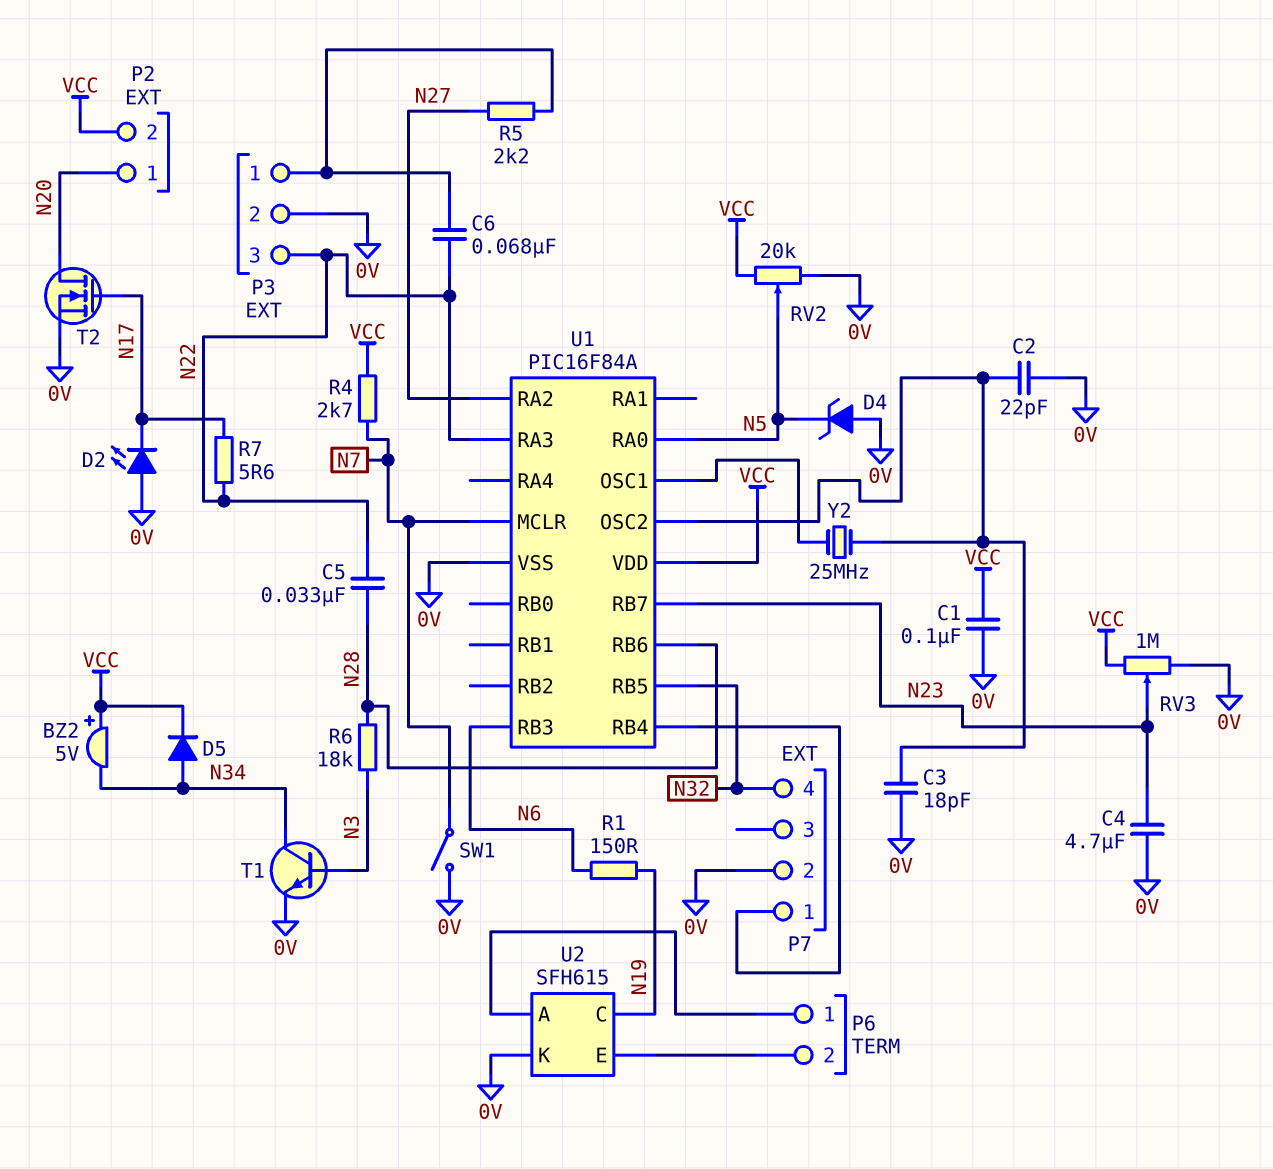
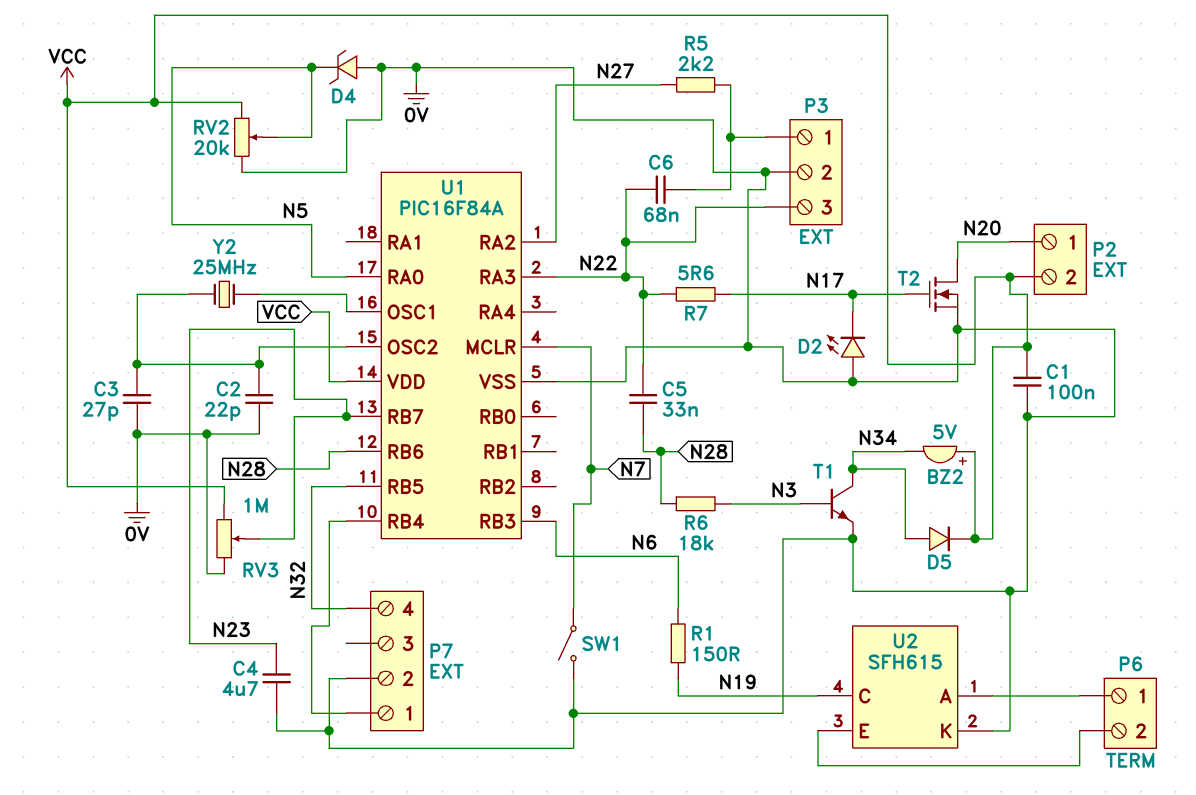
C3: 18pF (0V, U1/OSC2) -> 27pF (0V, U1/OSC2)
R4: 2.7k (N7, VCC) -> none

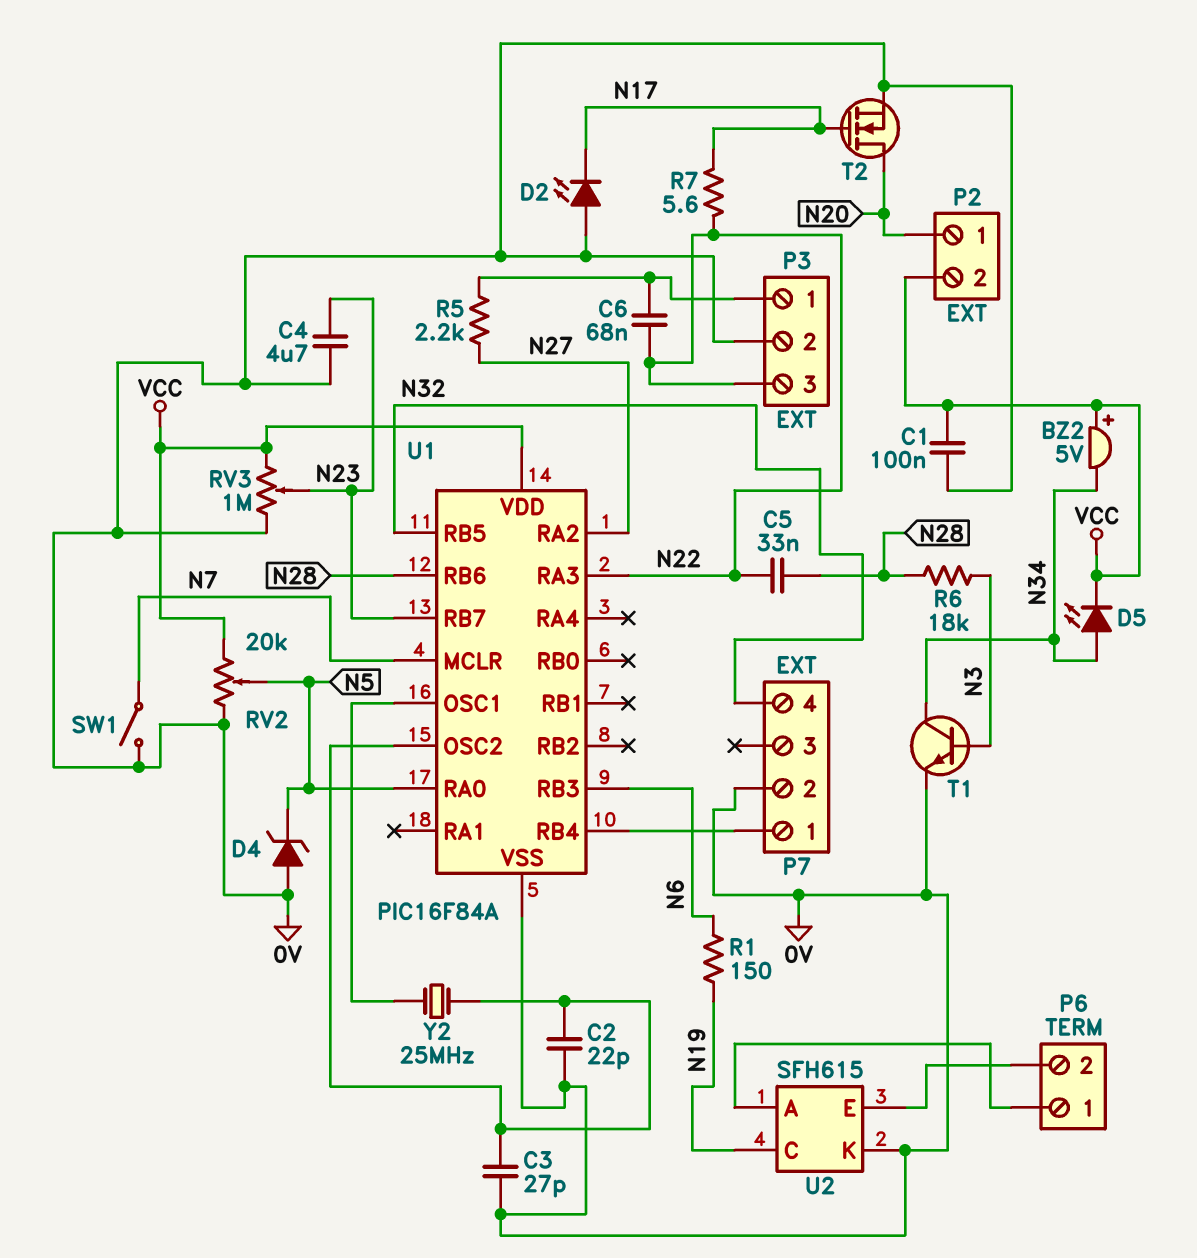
D5: diode (A N34, K VCC) -> LED (A N34, K VCC)

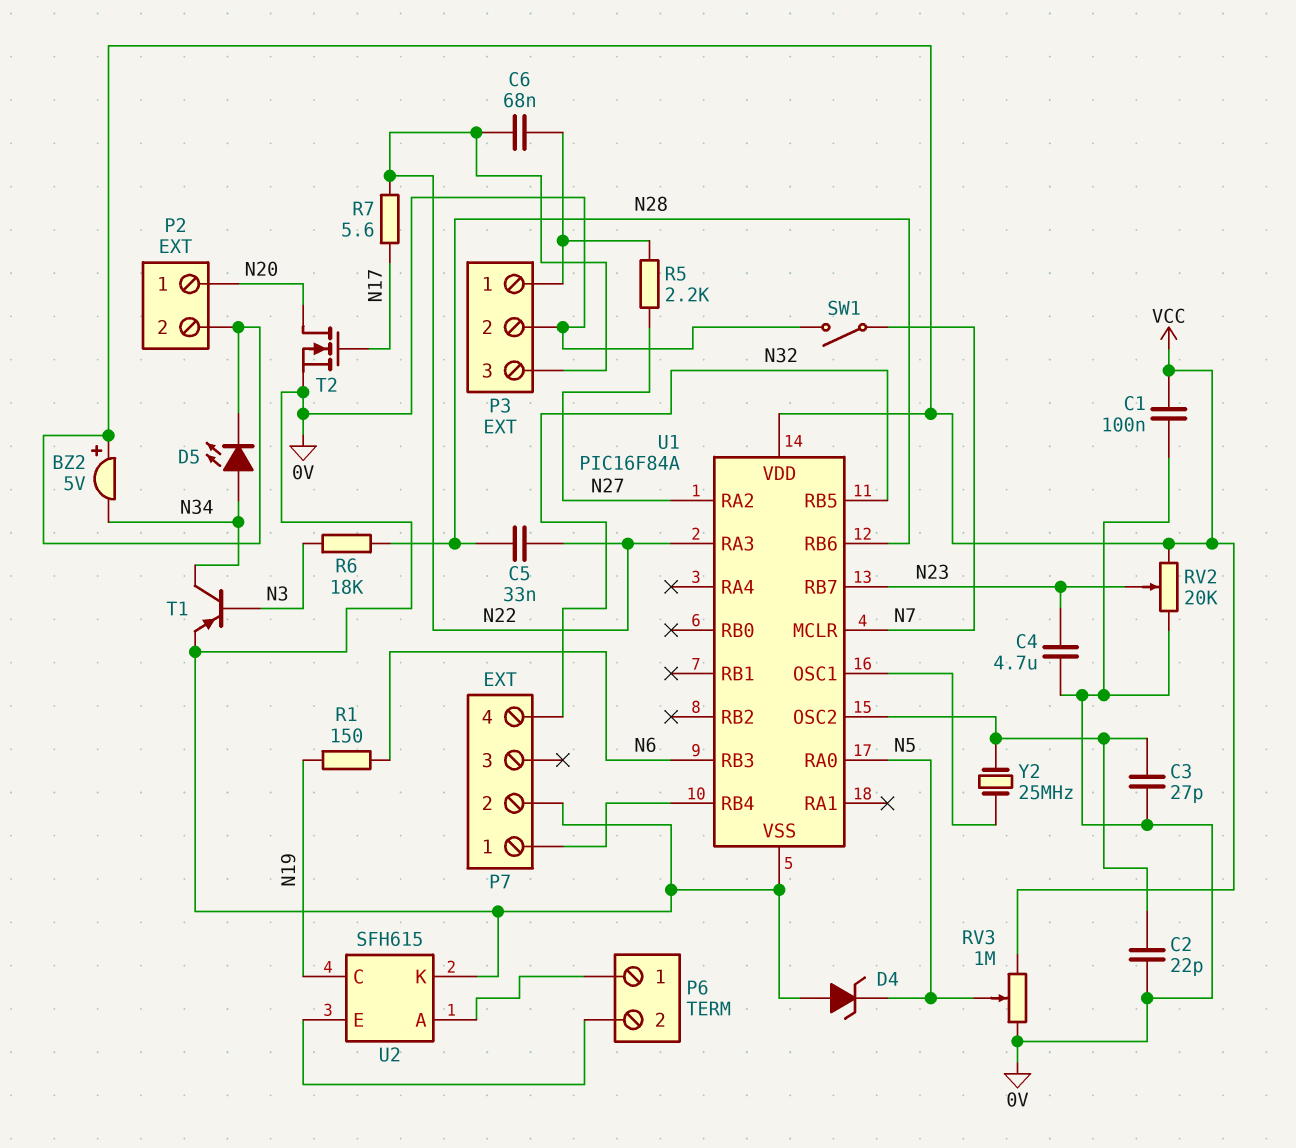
D2: LED (A 0V, K N17) -> none
RV2: 20k (0V, VCC, wiper N5) -> 20k (0V, VCC, wiper N23)
RV3: 1M (0V, VCC, wiper N23) -> 1M (0V, VCC, wiper N5)
T1: NPN (B N3, C N34, E 0V) -> PNP (B N3, C N34, E 0V)

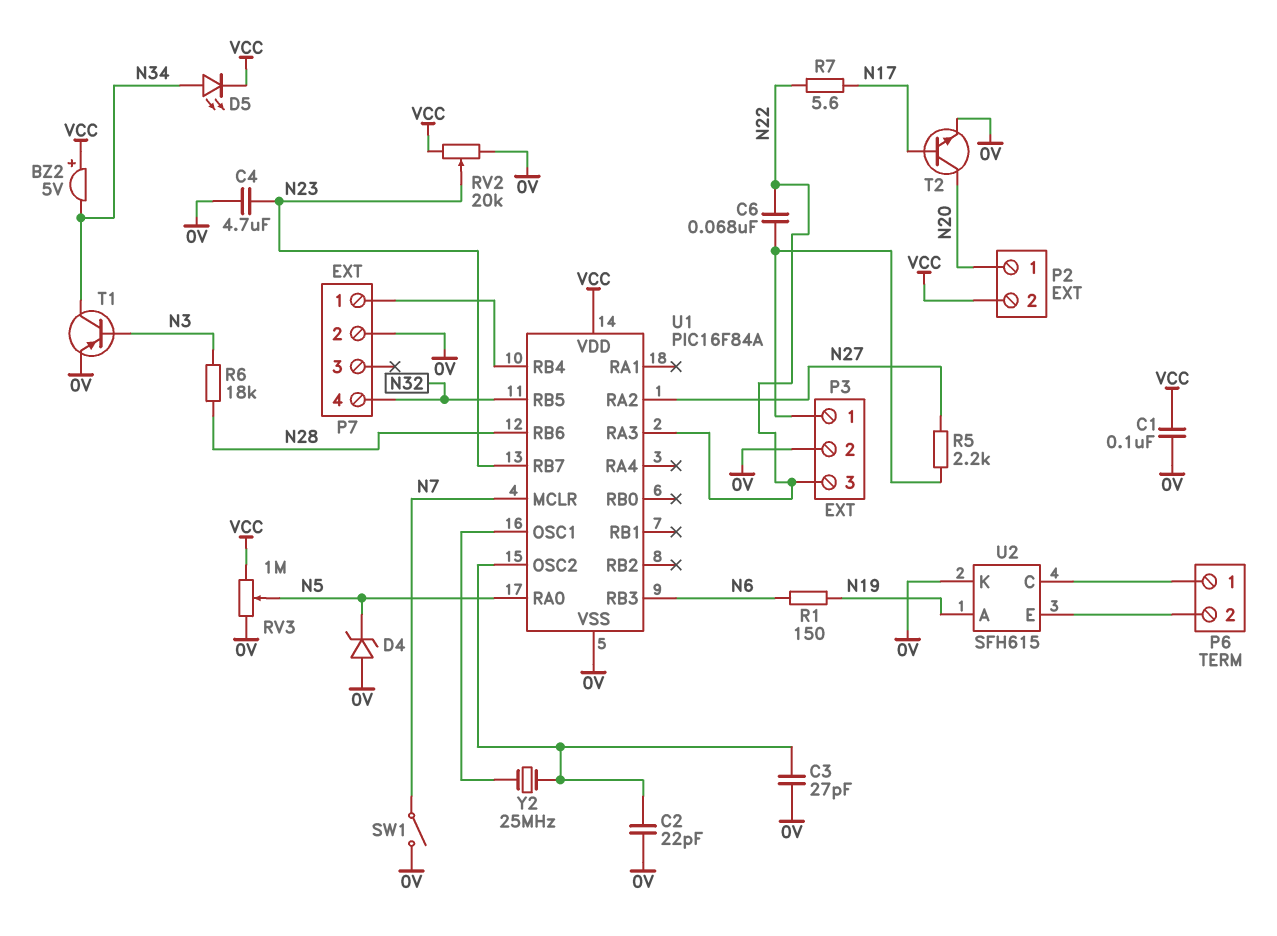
C5: 33nF (N22, N28) -> none
T2: NMOS (G N17, D N20, S 0V) -> NPN (B N17, C N20, E 0V)
U2 pin A: P6/1 -> N19
U2 pin C: N19 -> P6/1

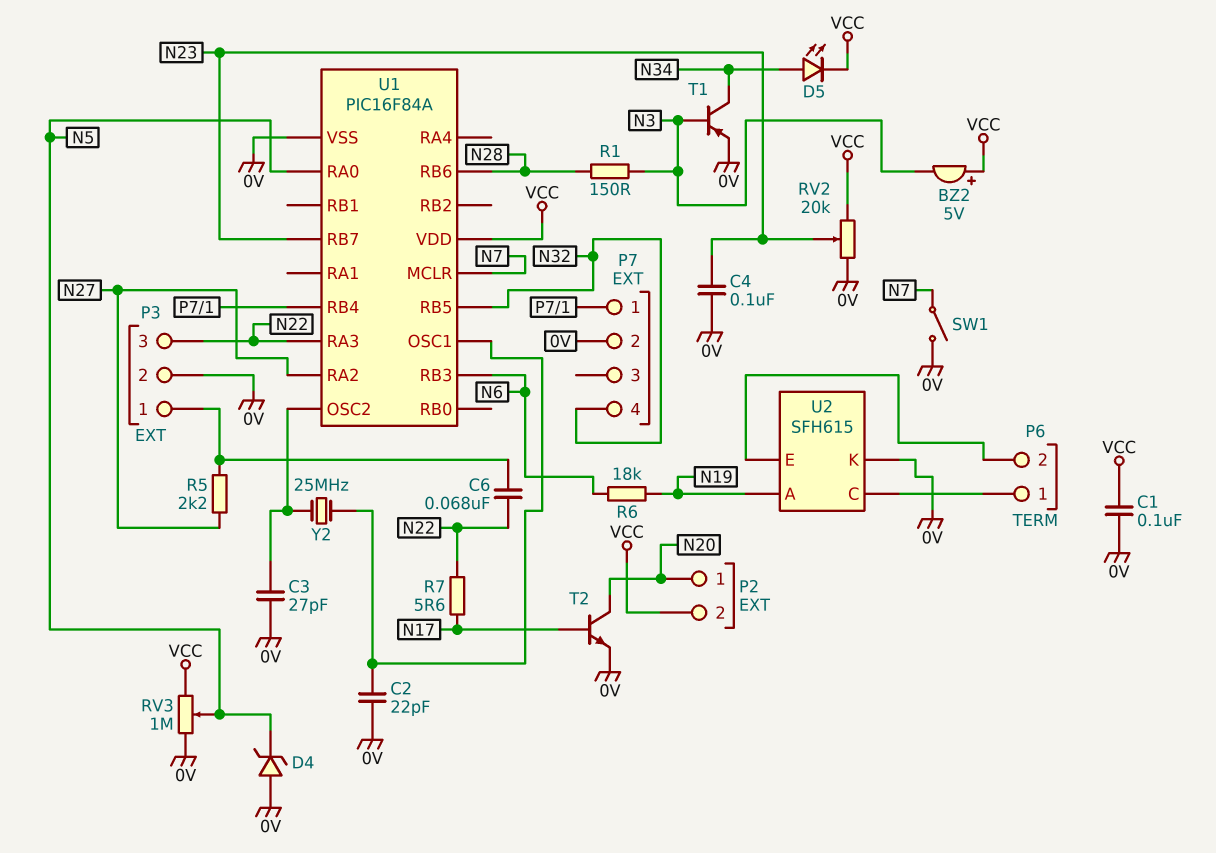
BZ2: buzzer 5V (plus VCC, minus N34) -> buzzer 5V (plus VCC, minus N3)
C2: 22pF (0V, U1/OSC2) -> 22pF (0V, U1/OSC1)
C4: 4.7uF (0V, N23) -> 100nF (0V, N23)
R1: 150 (N6, N19) -> 150 (N3, N28)
R6: 18k (N3, N28) -> 18k (N6, N19)

